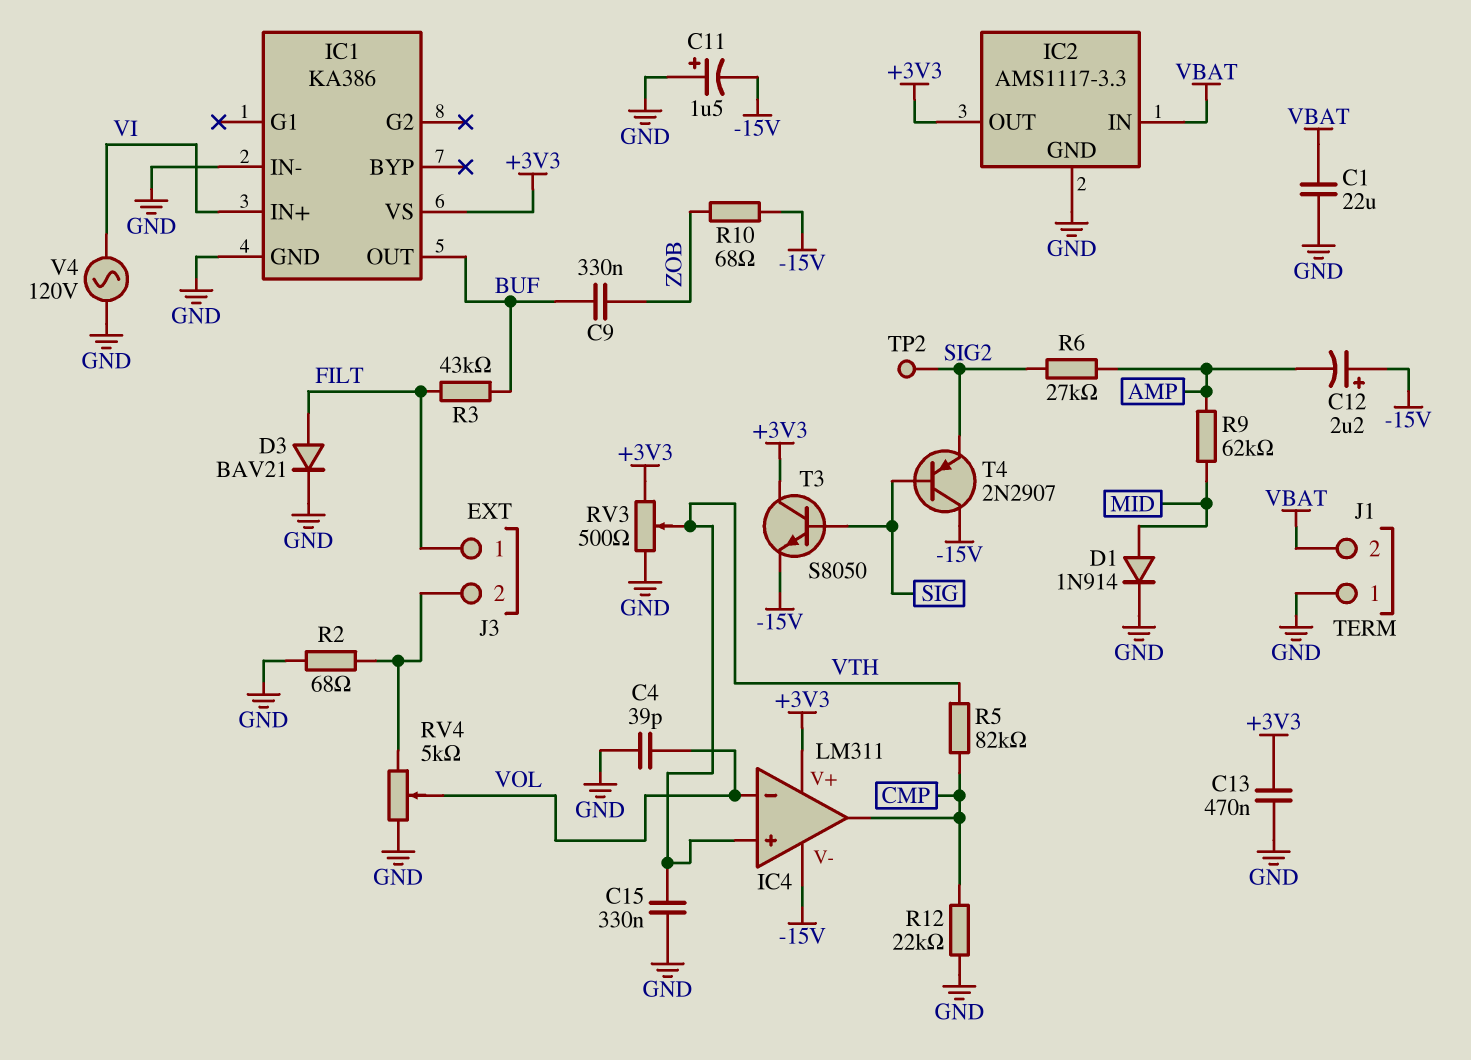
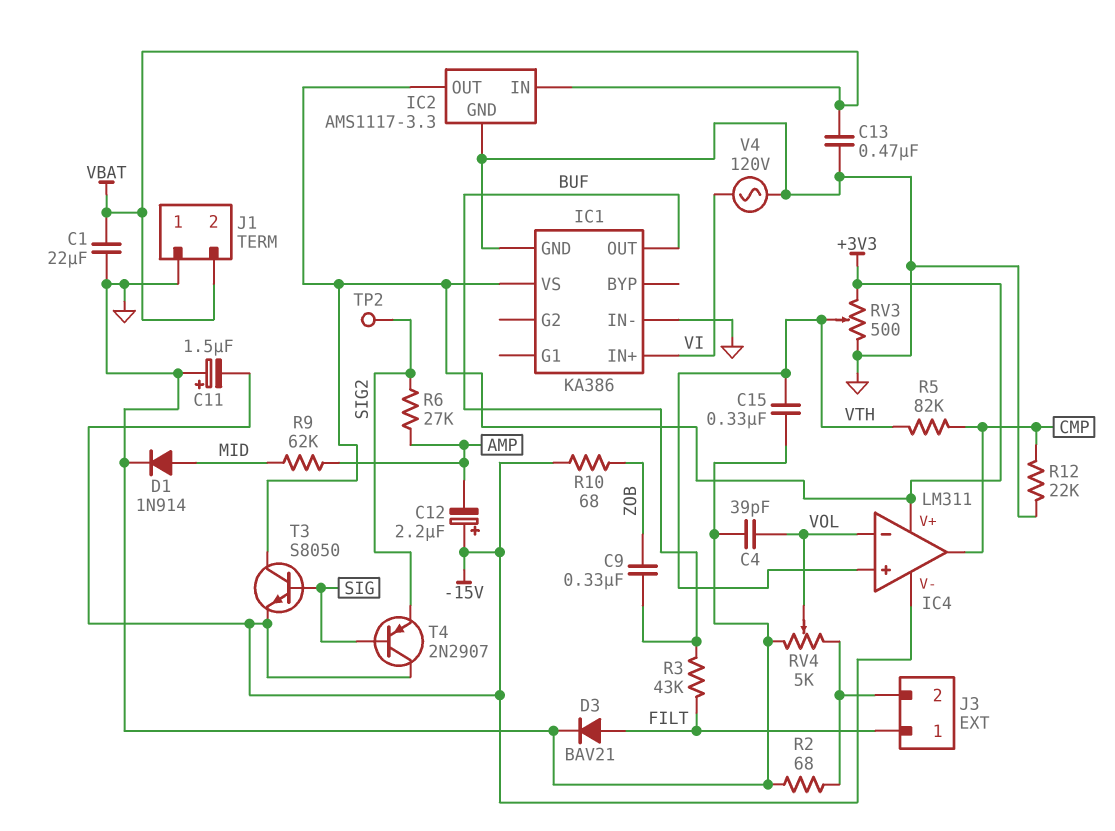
C13: 470nF (+3V3, GND) -> 470nF (GND, VBAT)

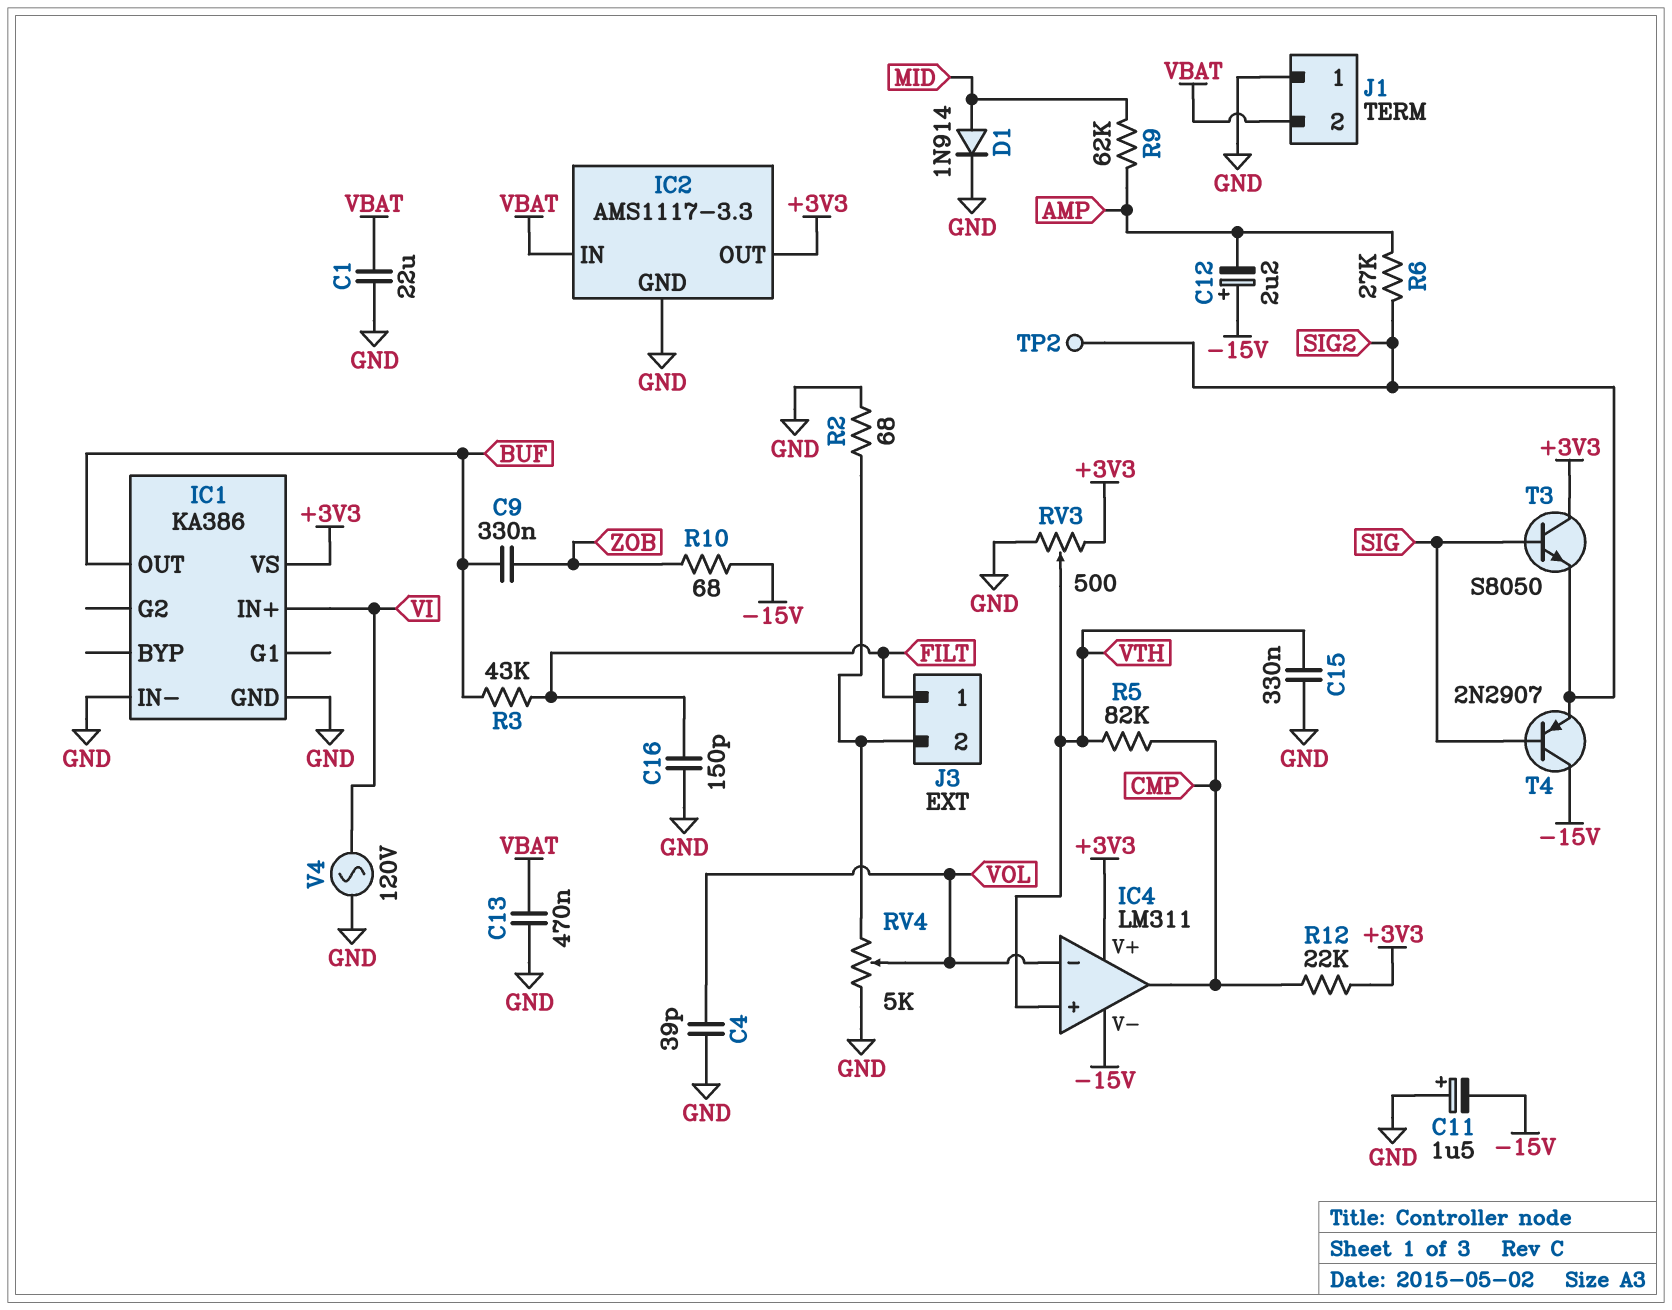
C16: none -> 150pF (FILT, GND)
D3: diode BAV21 (A FILT, K GND) -> none
R12: 22k (CMP, GND) -> 22k (+3V3, CMP)
T3: NPN S8050 (B SIG, C +3V3, E -15V) -> NPN S8050 (B SIG, C +3V3, E SIG2)

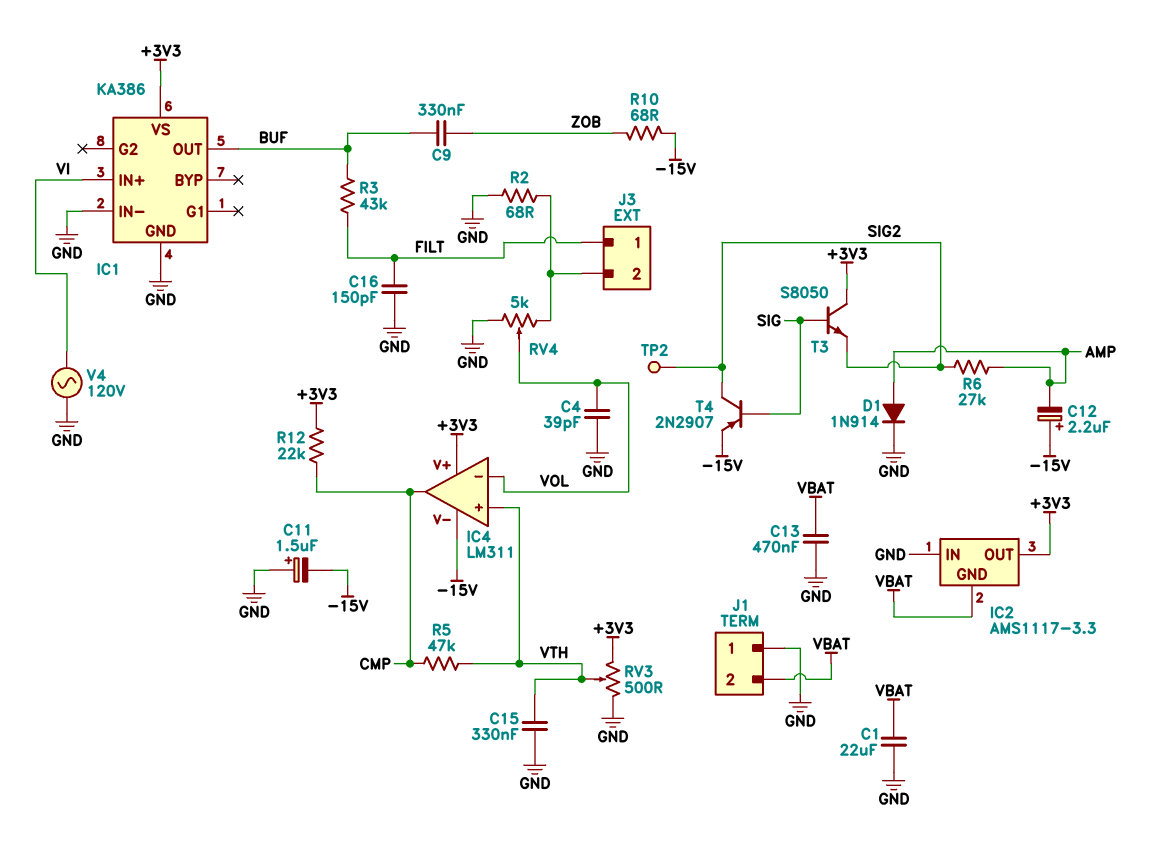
D1: diode 1N914 (A MID, K GND) -> diode 1N914 (A AMP, K GND)
IC2 pin GND: GND -> VBAT
IC2 pin IN: VBAT -> GND
R5: 82k (CMP, VTH) -> 47k (CMP, VTH)
R9: 62k (AMP, MID) -> none
T4: PNP 2N2907 (B SIG, C -15V, E SIG2) -> PNP 2N2907 (B SIG, C SIG2, E -15V)

